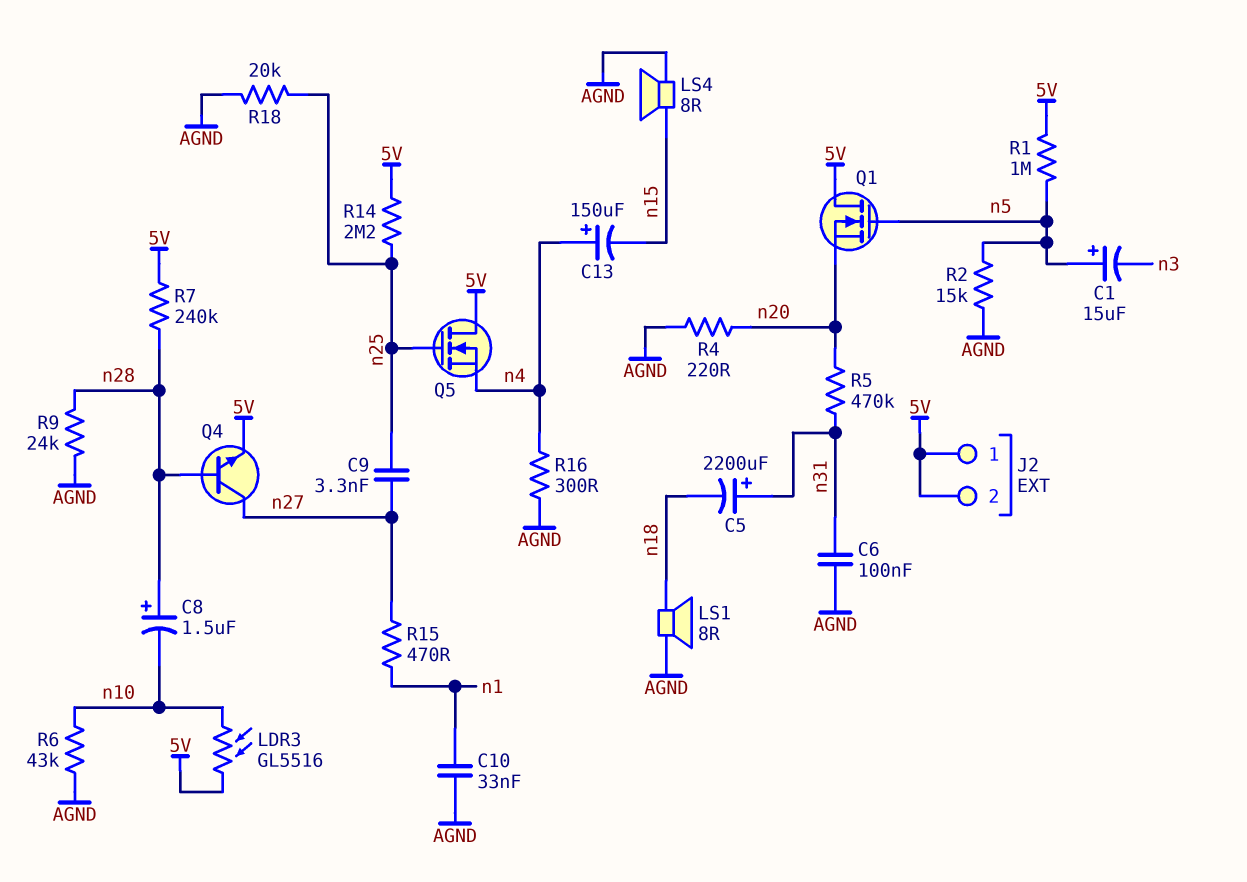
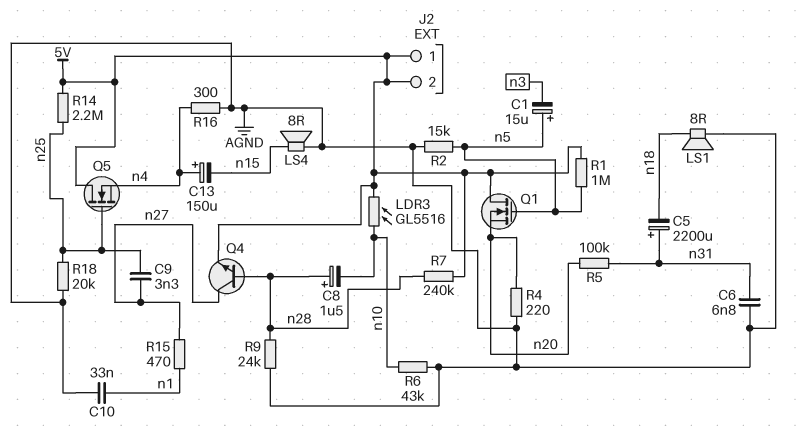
C6: 100nF (AGND, n31) -> 6.8nF (AGND, n31)
R5: 470k (n20, n31) -> 100k (n20, n31)

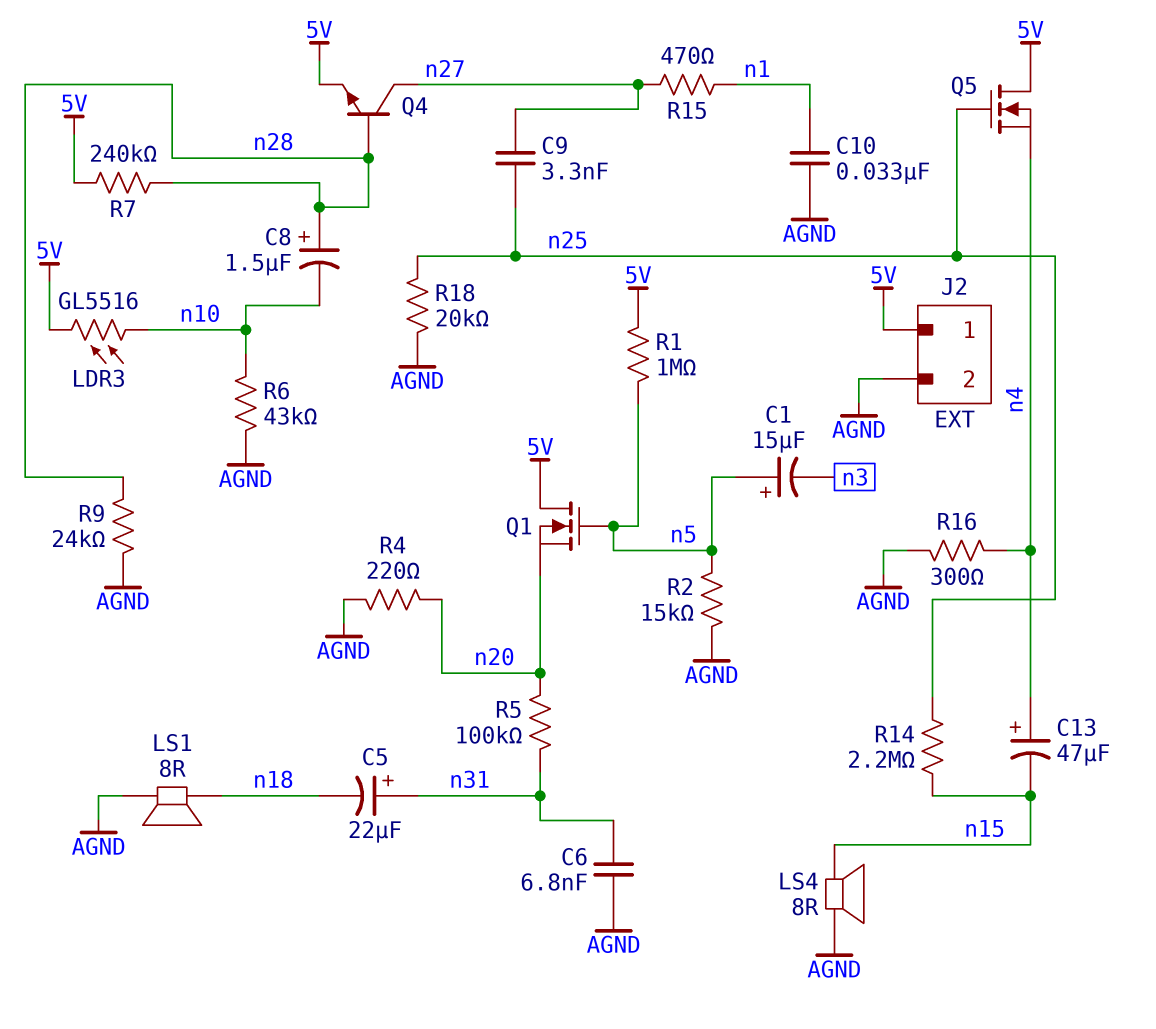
C5: 2200uF (plus n31, minus n18) -> 22uF (plus n31, minus n18)
C13: 150uF (plus n4, minus n15) -> 47uF (plus n4, minus n15)
J2 pin 2: 5V -> AGND
R14: 2.2M (5V, n25) -> 2.2M (n15, n25)

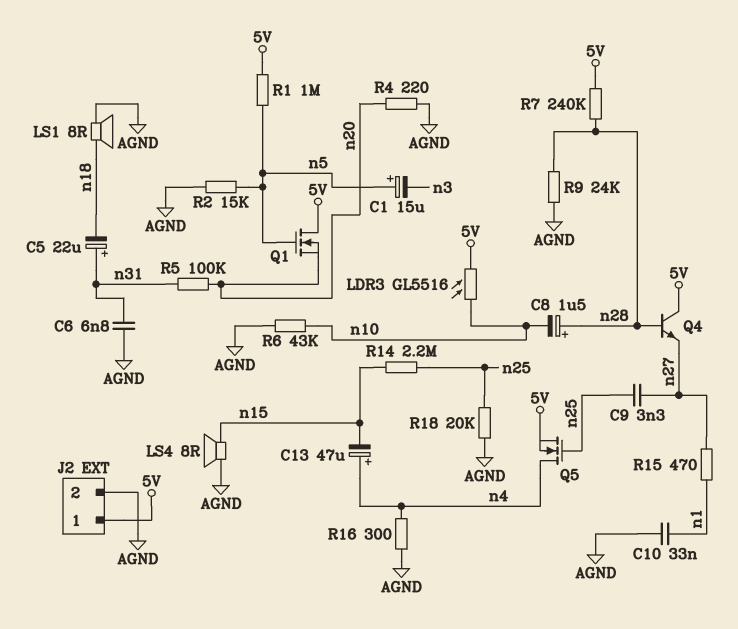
Q4: NPN (B n28, C n27, E 5V) -> NPN (B n28, C 5V, E n27)
Q5: NMOS (G n25, D 5V, S n4) -> NMOS (G n25, D n4, S 5V)

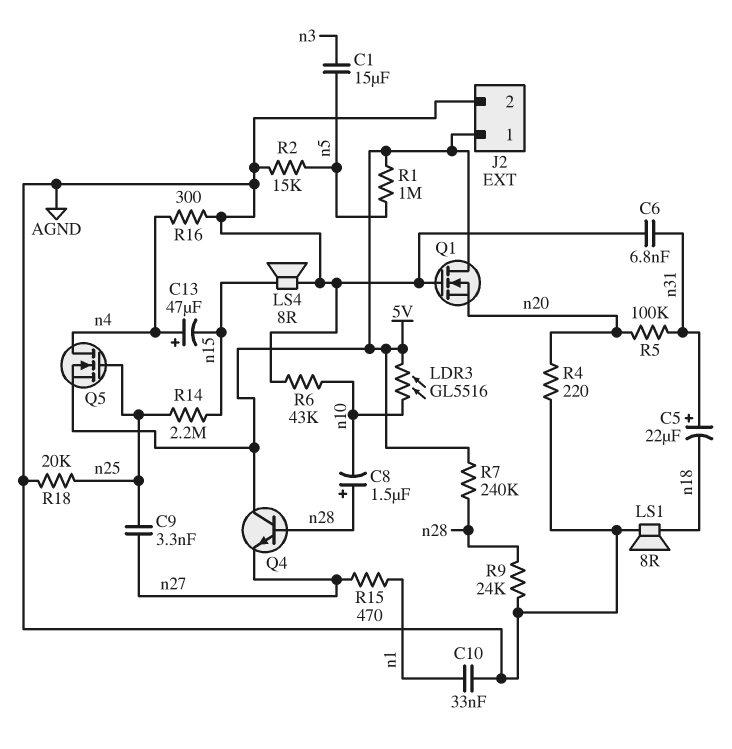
C1: 15uF (plus n5, minus n3) -> 15uF (n3, n5)
Q1: NMOS (G n5, D 5V, S n20) -> NMOS (G AGND, D 5V, S n20)

